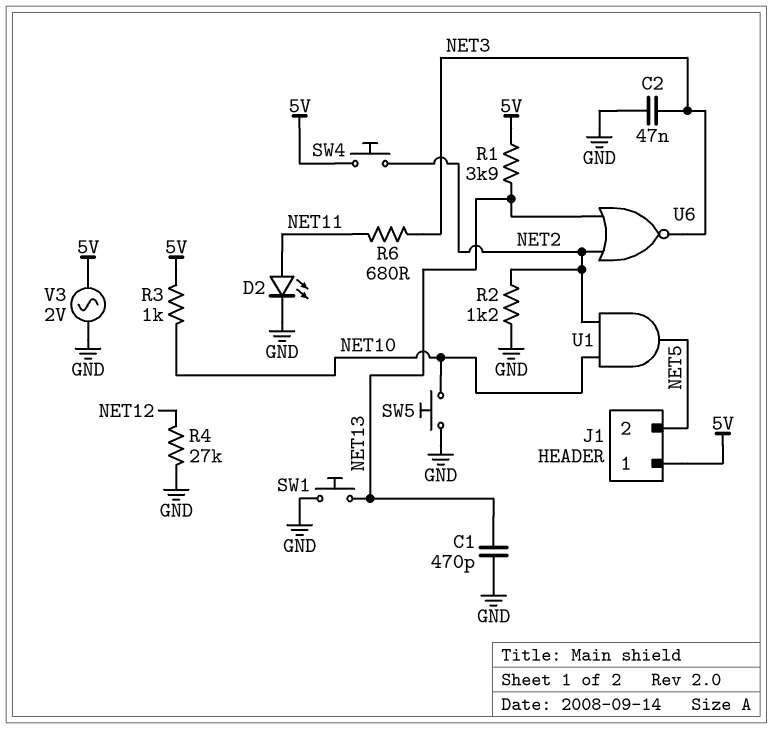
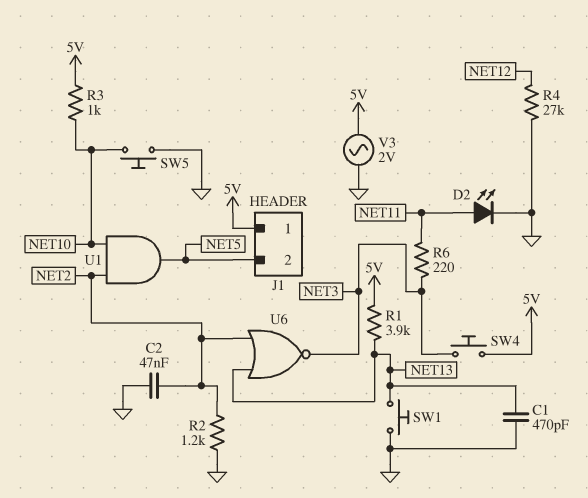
C2: 47nF (GND, NET3) -> 47nF (GND, NET2)
R6: 680 (NET3, NET11) -> 220 (NET3, NET11)
SW4: button (5V, NET2) -> button (5V, NET3)

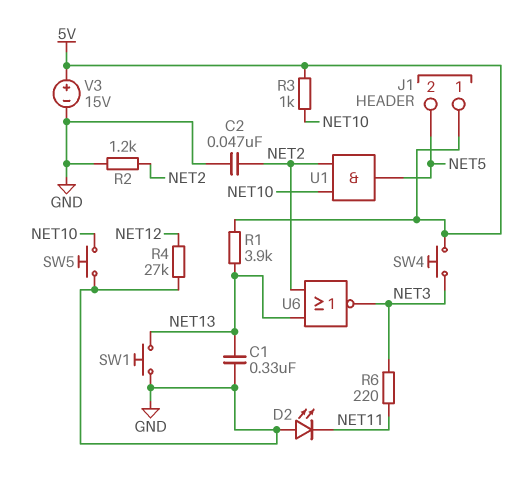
C1: 470pF (GND, NET13) -> 330nF (GND, NET13)
D2: LED (A NET11, K GND) -> LED (A GND, K NET11)
V3: AC 2V (5V, GND) -> 15V (plus 5V, minus GND)

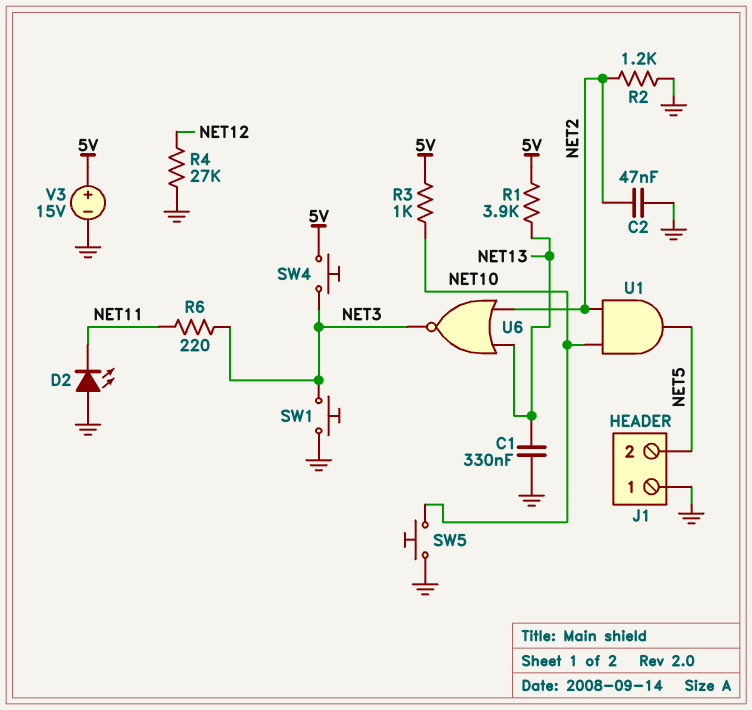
J1 pin 1: 5V -> GND
SW1: button (GND, NET13) -> button (GND, NET3)

